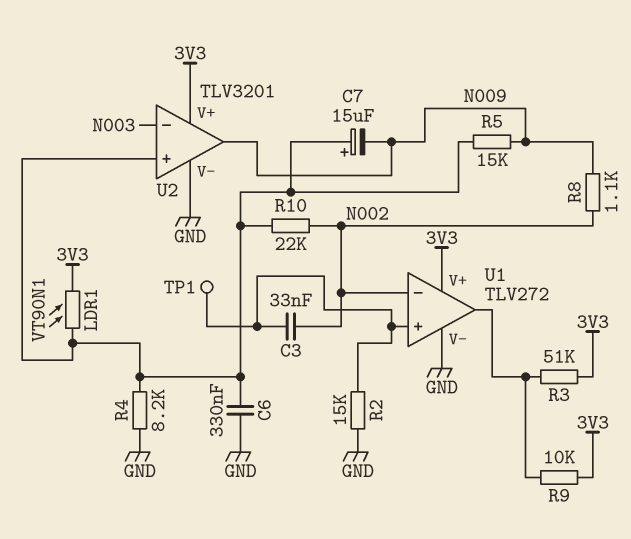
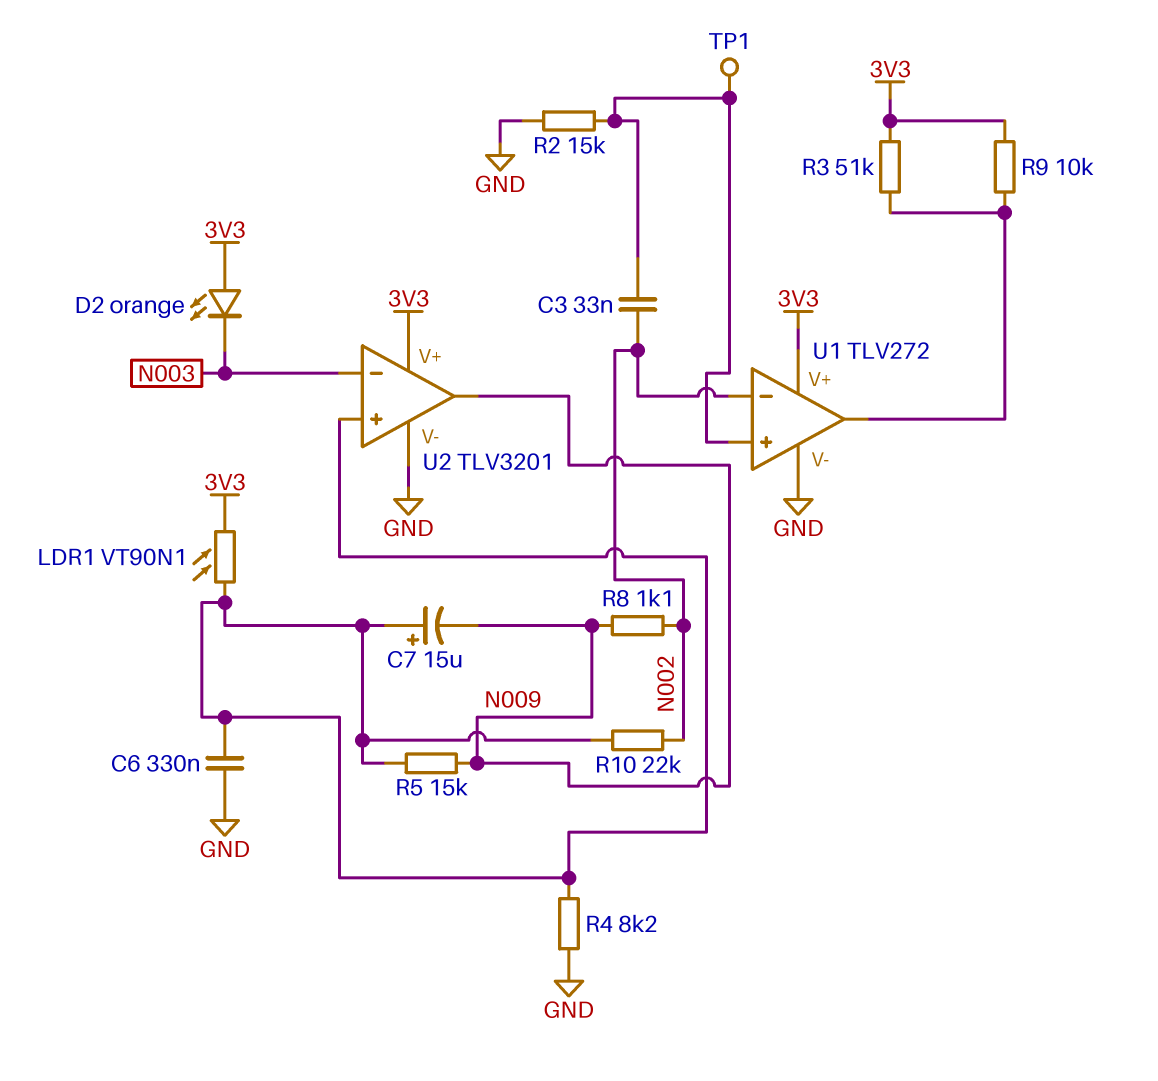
D2: none -> LED orange (A 3V3, K N003)

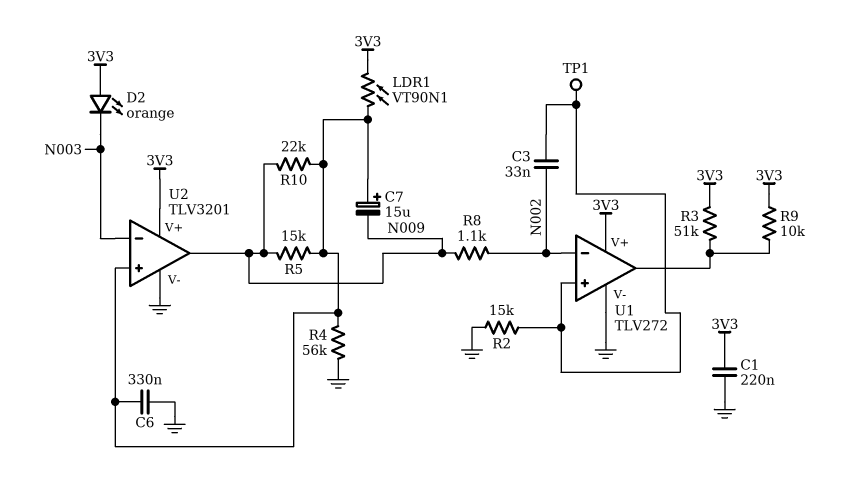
C1: none -> 220nF (3V3, GND)
R4: 8.2k (GND, U2/in+) -> 56k (GND, U2/in+)
R10: 22k (N002, U2/in+) -> 22k (N009, U2/in+)

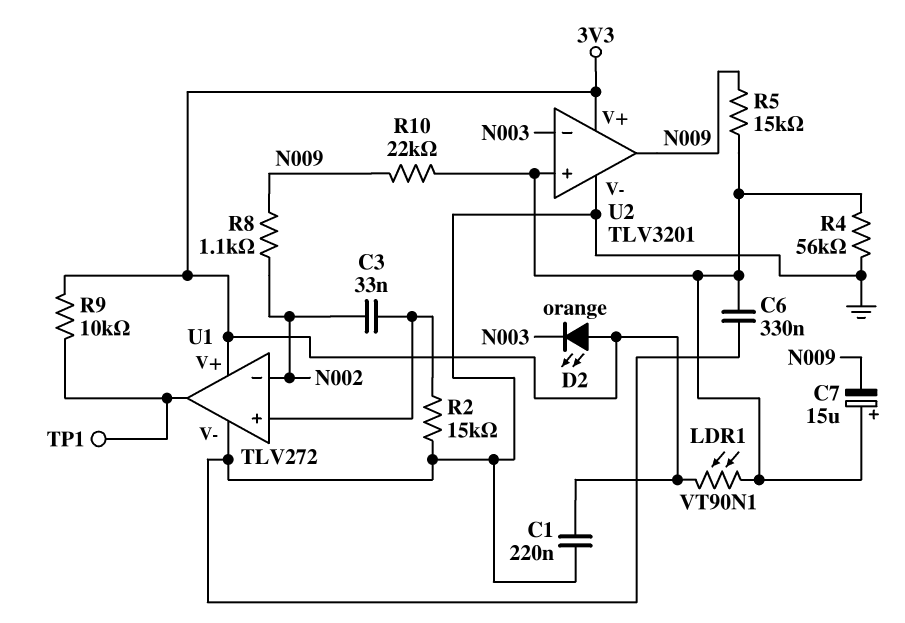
R3: 51k (3V3, U1/out) -> none
TP1: test point (U1/in+) -> test point (U1/out)

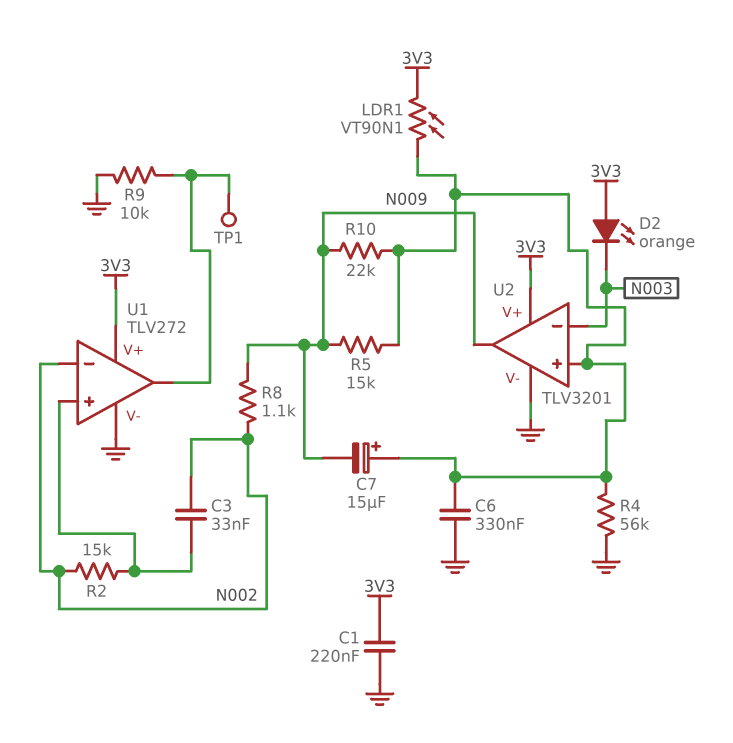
R2: 15k (GND, U1/in+) -> 15k (N002, U1/in+)
R9: 10k (3V3, U1/out) -> 10k (GND, U1/out)

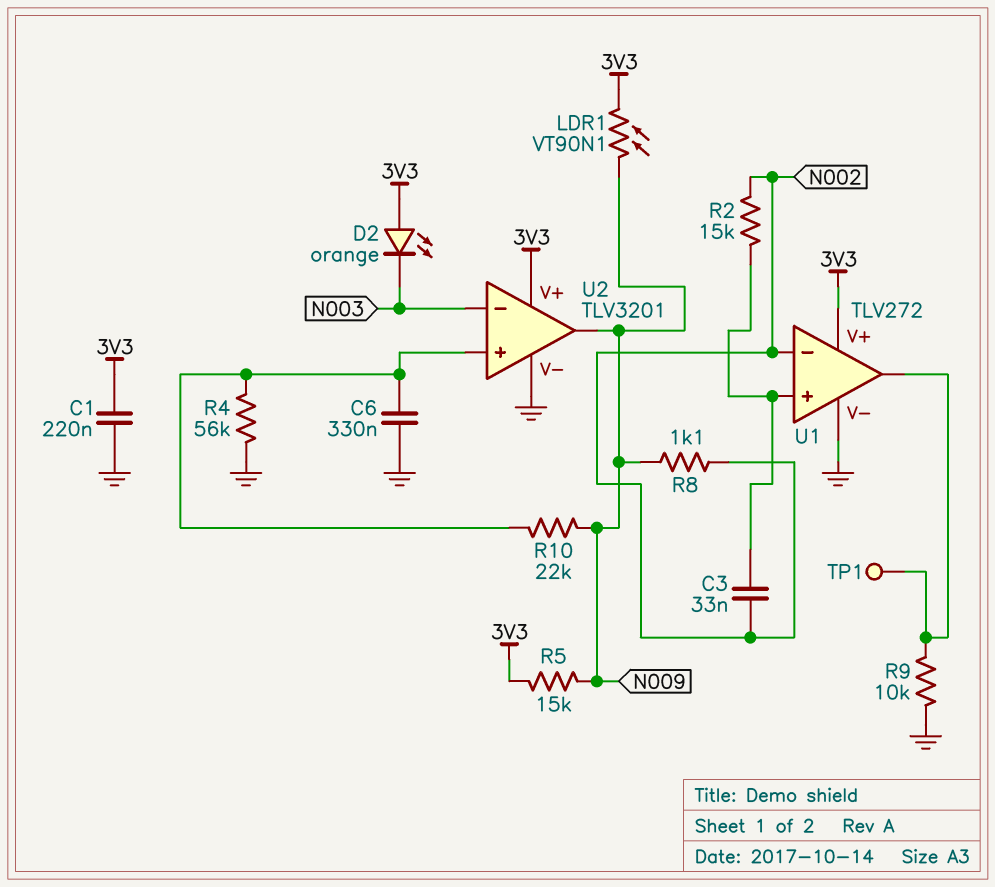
C7: 15uF (plus U2/in+, minus N009) -> none
LDR1: VT90N1 (3V3, U2/in+) -> VT90N1 (3V3, N009)
R5: 15k (N009, U2/in+) -> 15k (3V3, N009)

